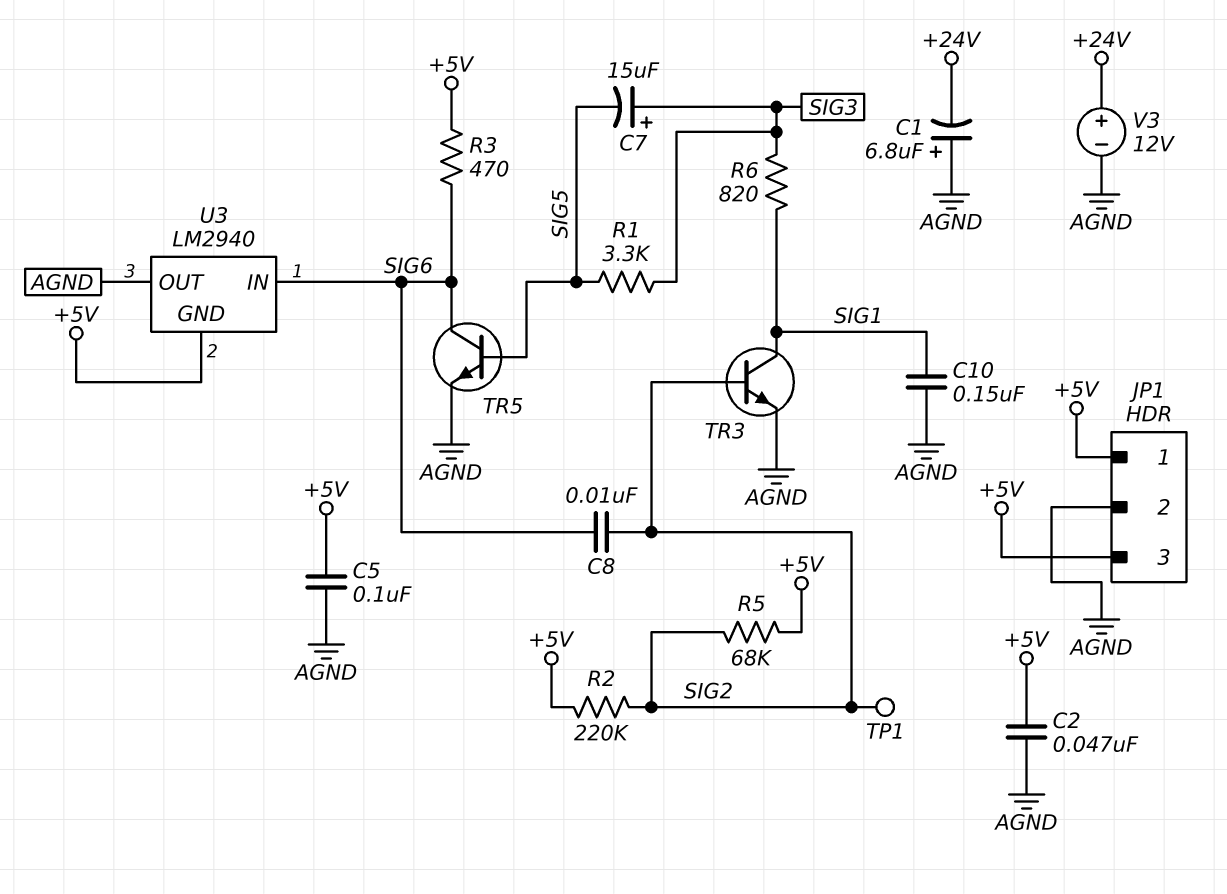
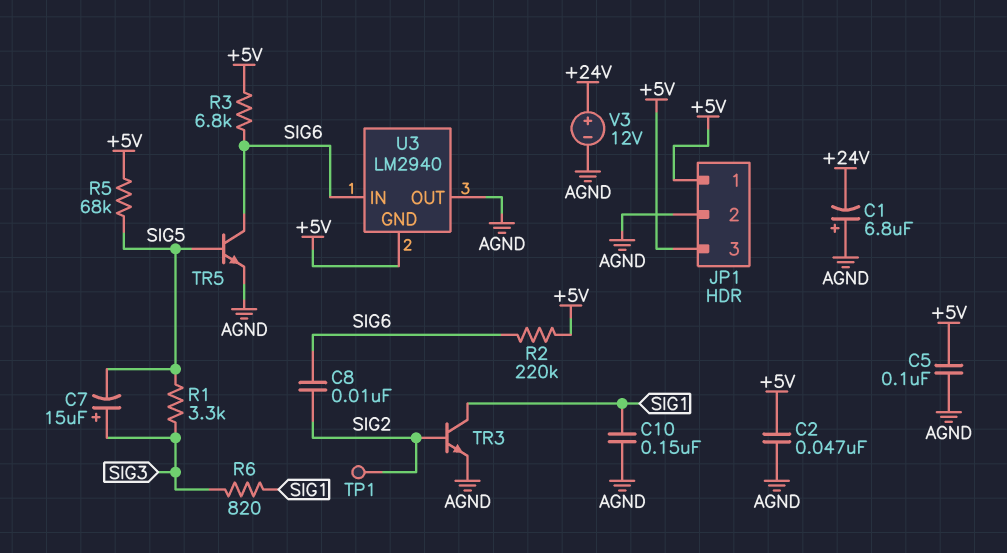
R2: 220k (+5V, SIG2) -> 220k (+5V, SIG6)
R3: 470 (+5V, SIG6) -> 6.8k (+5V, SIG6)
R5: 68k (+5V, SIG2) -> 68k (+5V, SIG5)

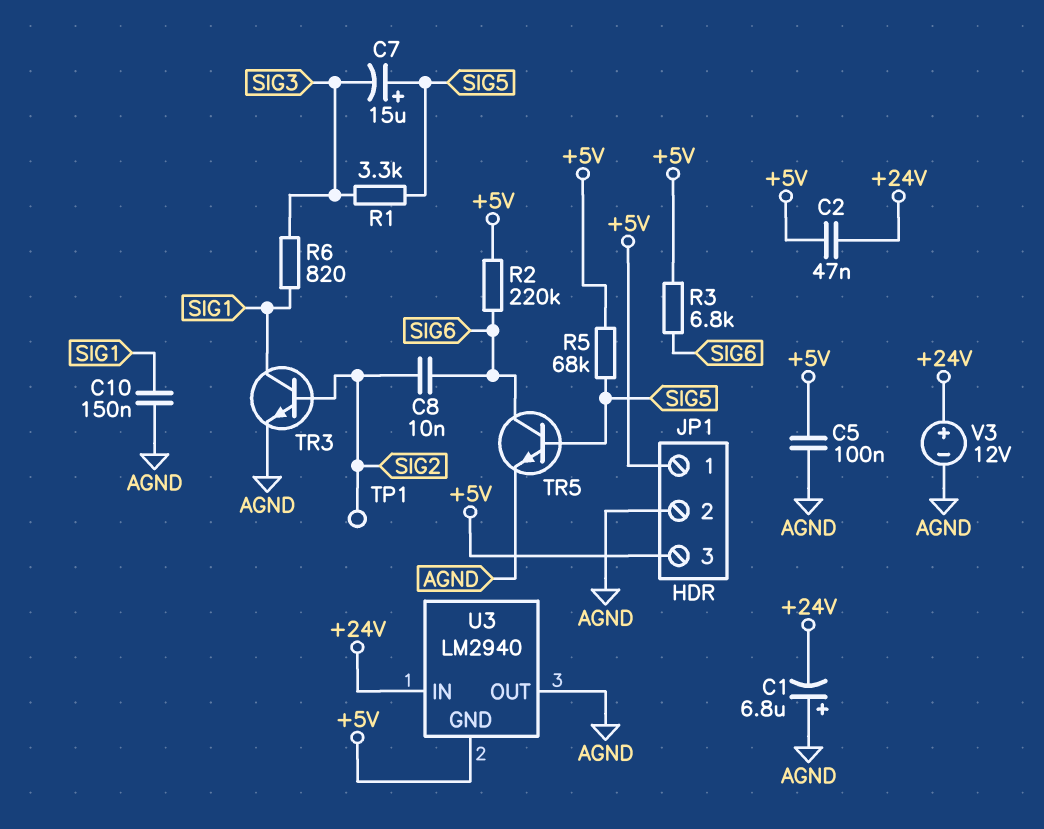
C2: 47nF (+5V, AGND) -> 47nF (+5V, +24V)
C7: 15uF (plus SIG3, minus SIG5) -> 15uF (plus SIG5, minus SIG3)
U3 pin IN: SIG6 -> +24V

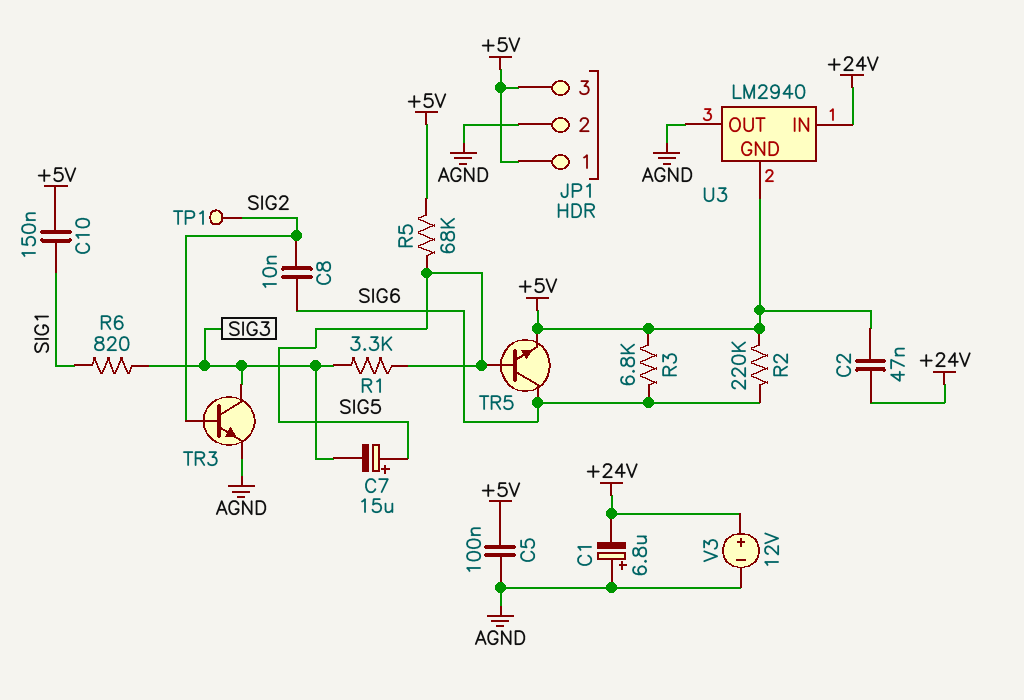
C10: 150nF (AGND, SIG1) -> 150nF (+5V, SIG1)
TR3: NPN (B SIG2, C SIG1, E AGND) -> NPN (B SIG2, C SIG3, E AGND)
TR5: NPN (B SIG5, C SIG6, E AGND) -> NPN (B SIG5, C SIG6, E +5V)

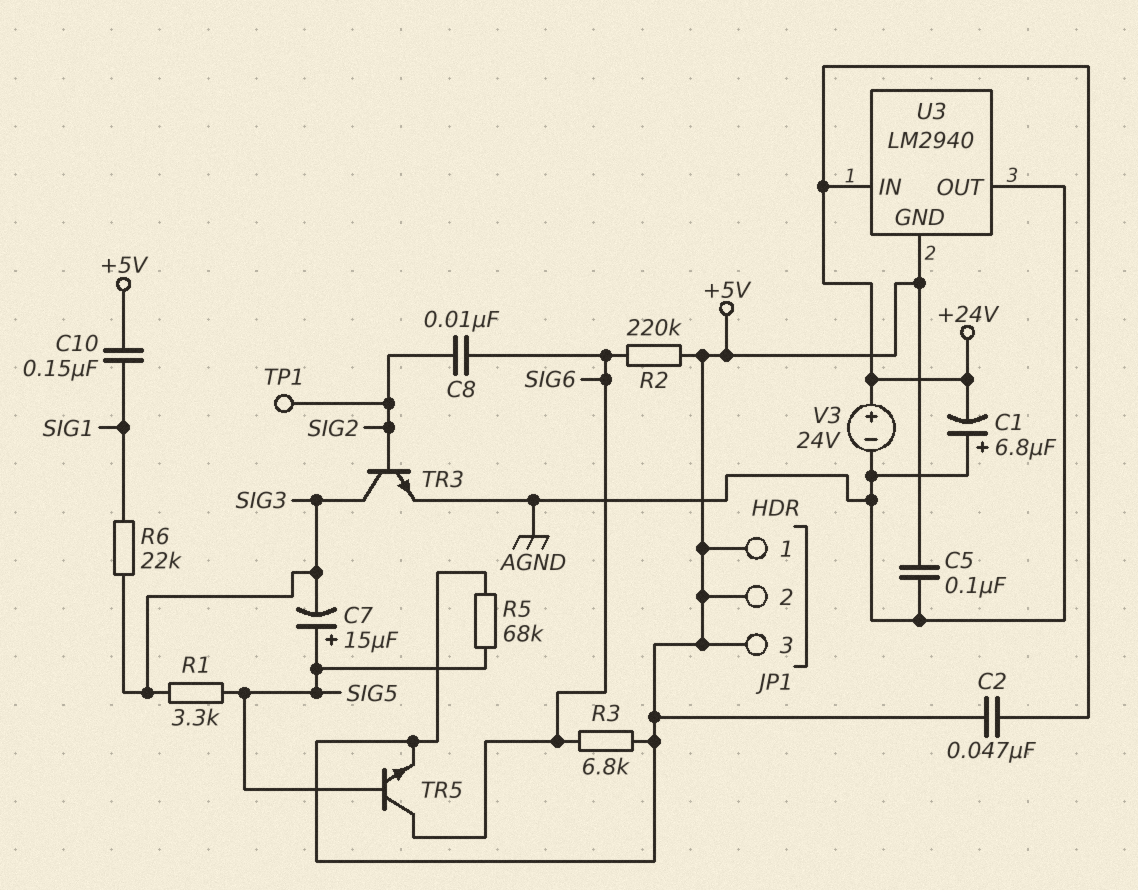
JP1 pin 2: AGND -> +5V
R6: 820 (SIG1, SIG3) -> 22k (SIG1, SIG3)
V3: 12V (plus +24V, minus AGND) -> 24V (plus +24V, minus AGND)

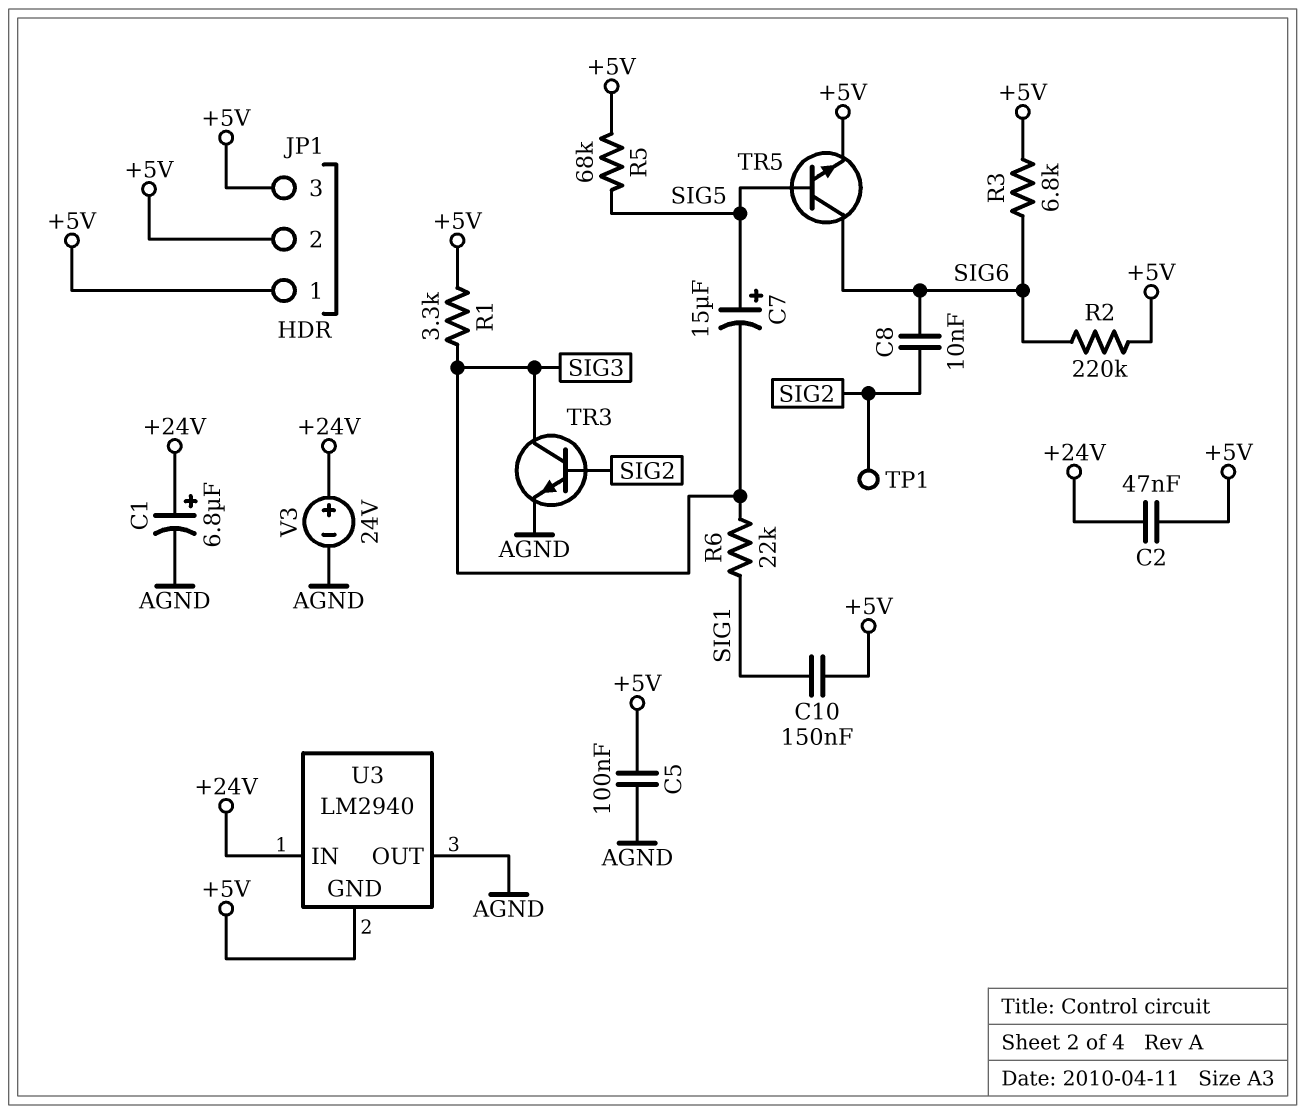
C1: 6.8uF (plus AGND, minus +24V) -> 6.8uF (plus +24V, minus AGND)
R1: 3.3k (SIG3, SIG5) -> 3.3k (+5V, SIG3)

